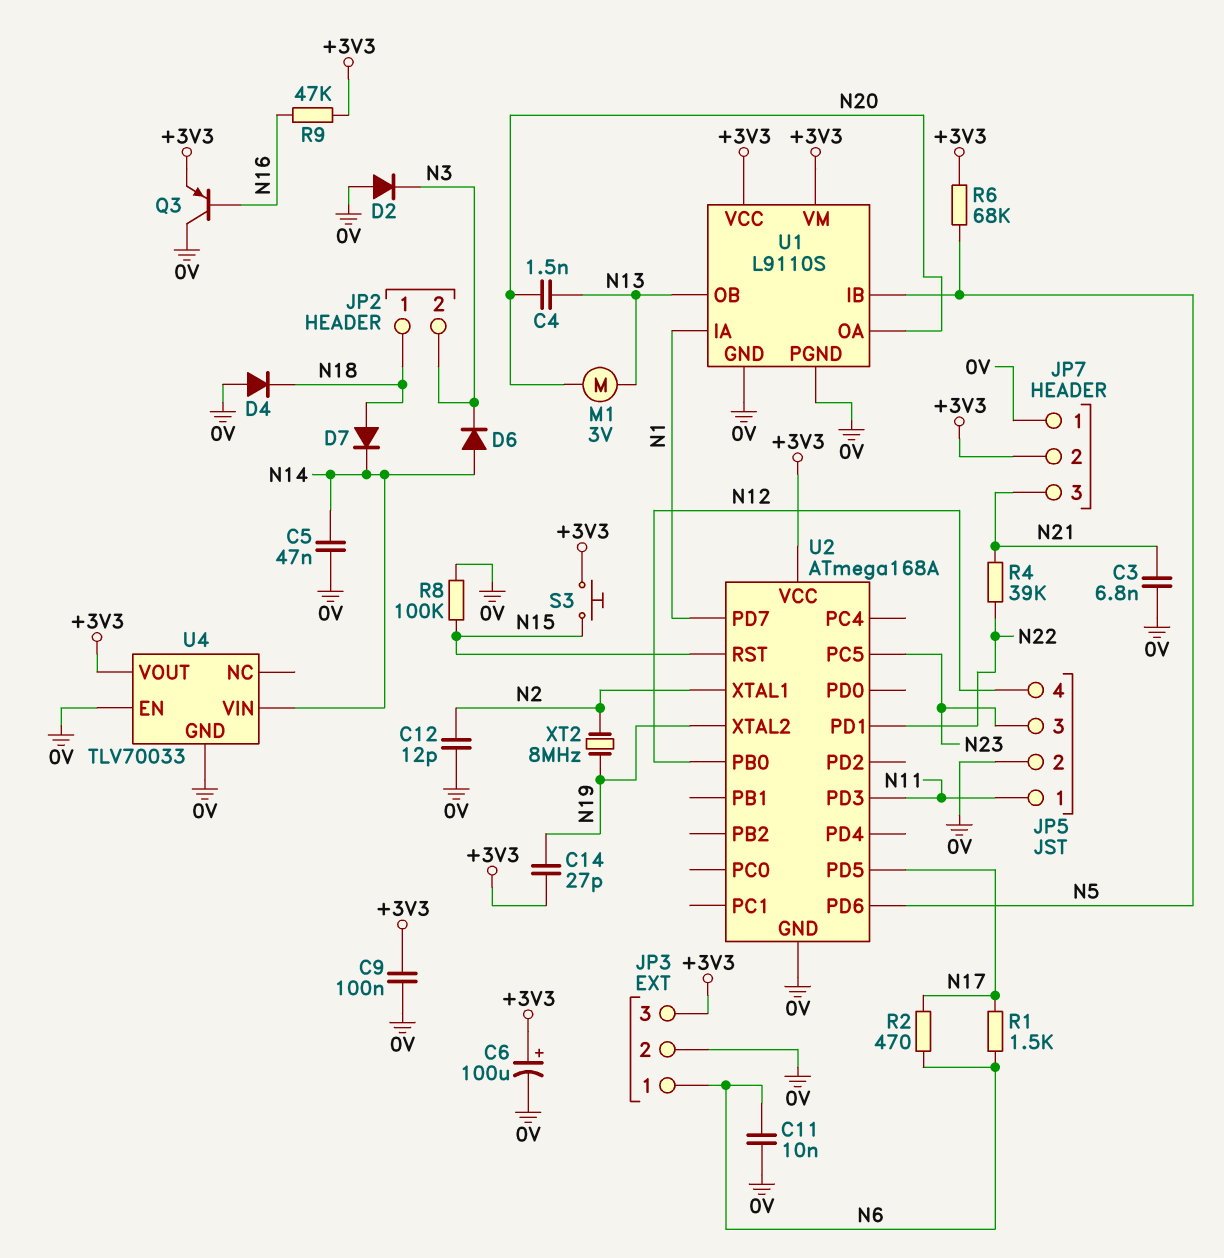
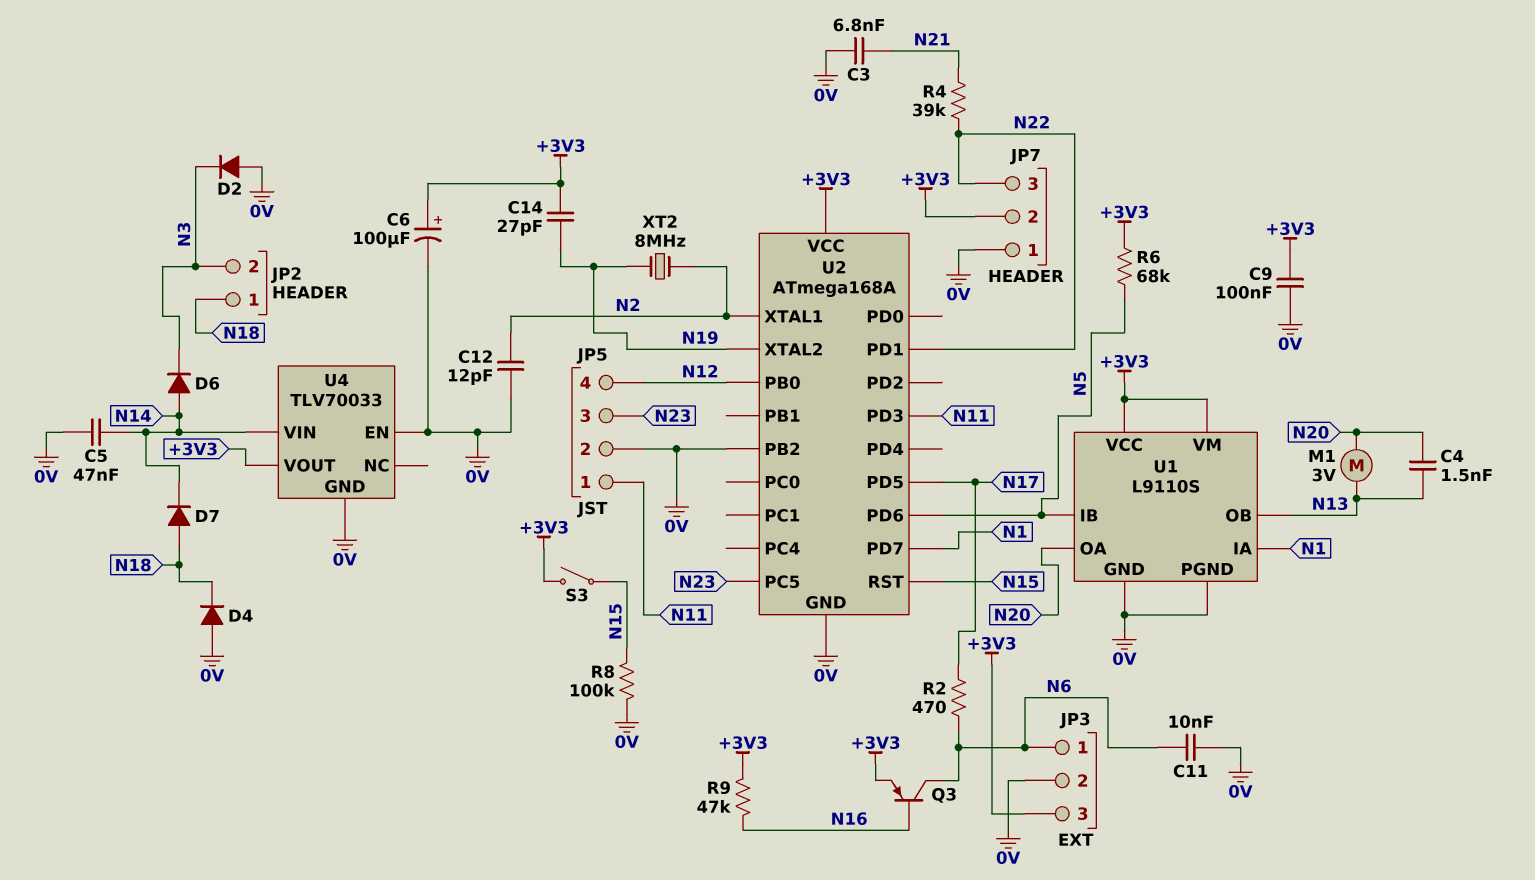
JP7 pin 3: N21 -> N22
Q3: PNP (B N16, C 0V, E +3V3) -> PNP (B N16, C N6, E +3V3)
R1: 1.5k (N6, N17) -> none
S3: button (+3V3, N15) -> switch (+3V3, N15)
U2 pin PB2: none -> 0V

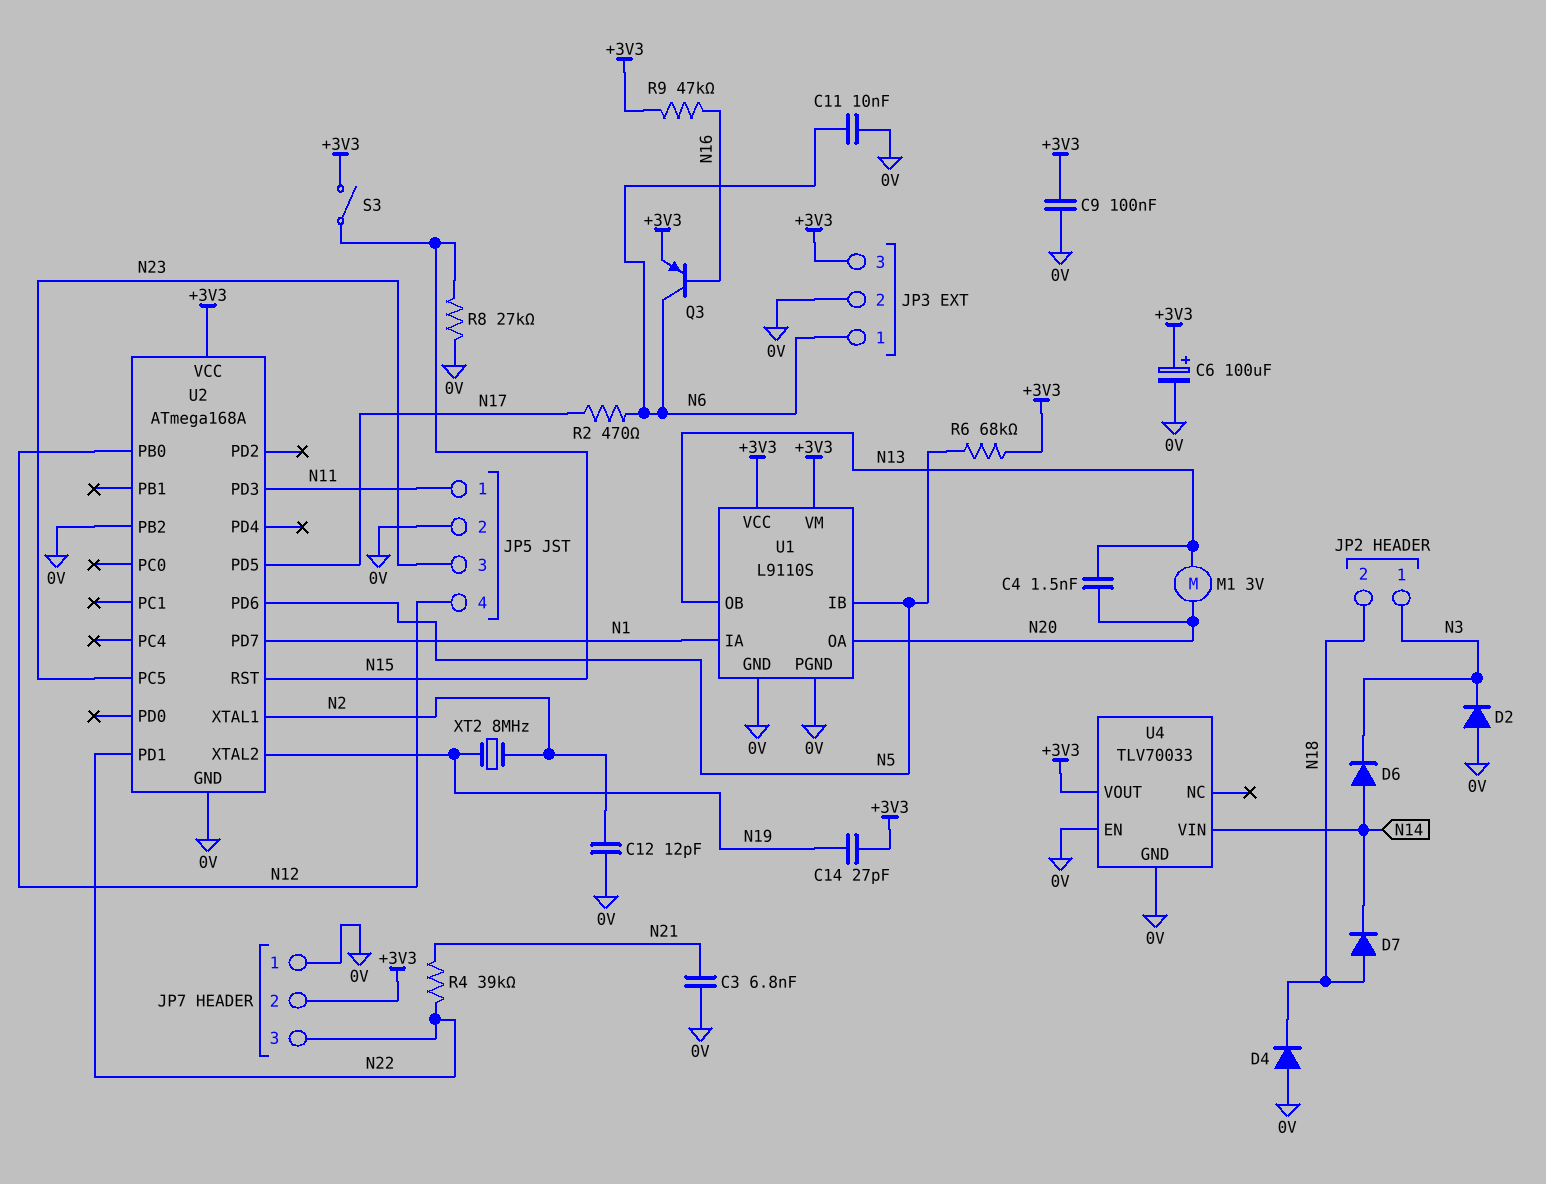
C5: 47nF (0V, N14) -> none
JP2 pin 1: N18 -> N3
JP2 pin 2: N3 -> N18
R8: 100k (0V, N15) -> 27k (0V, N15)

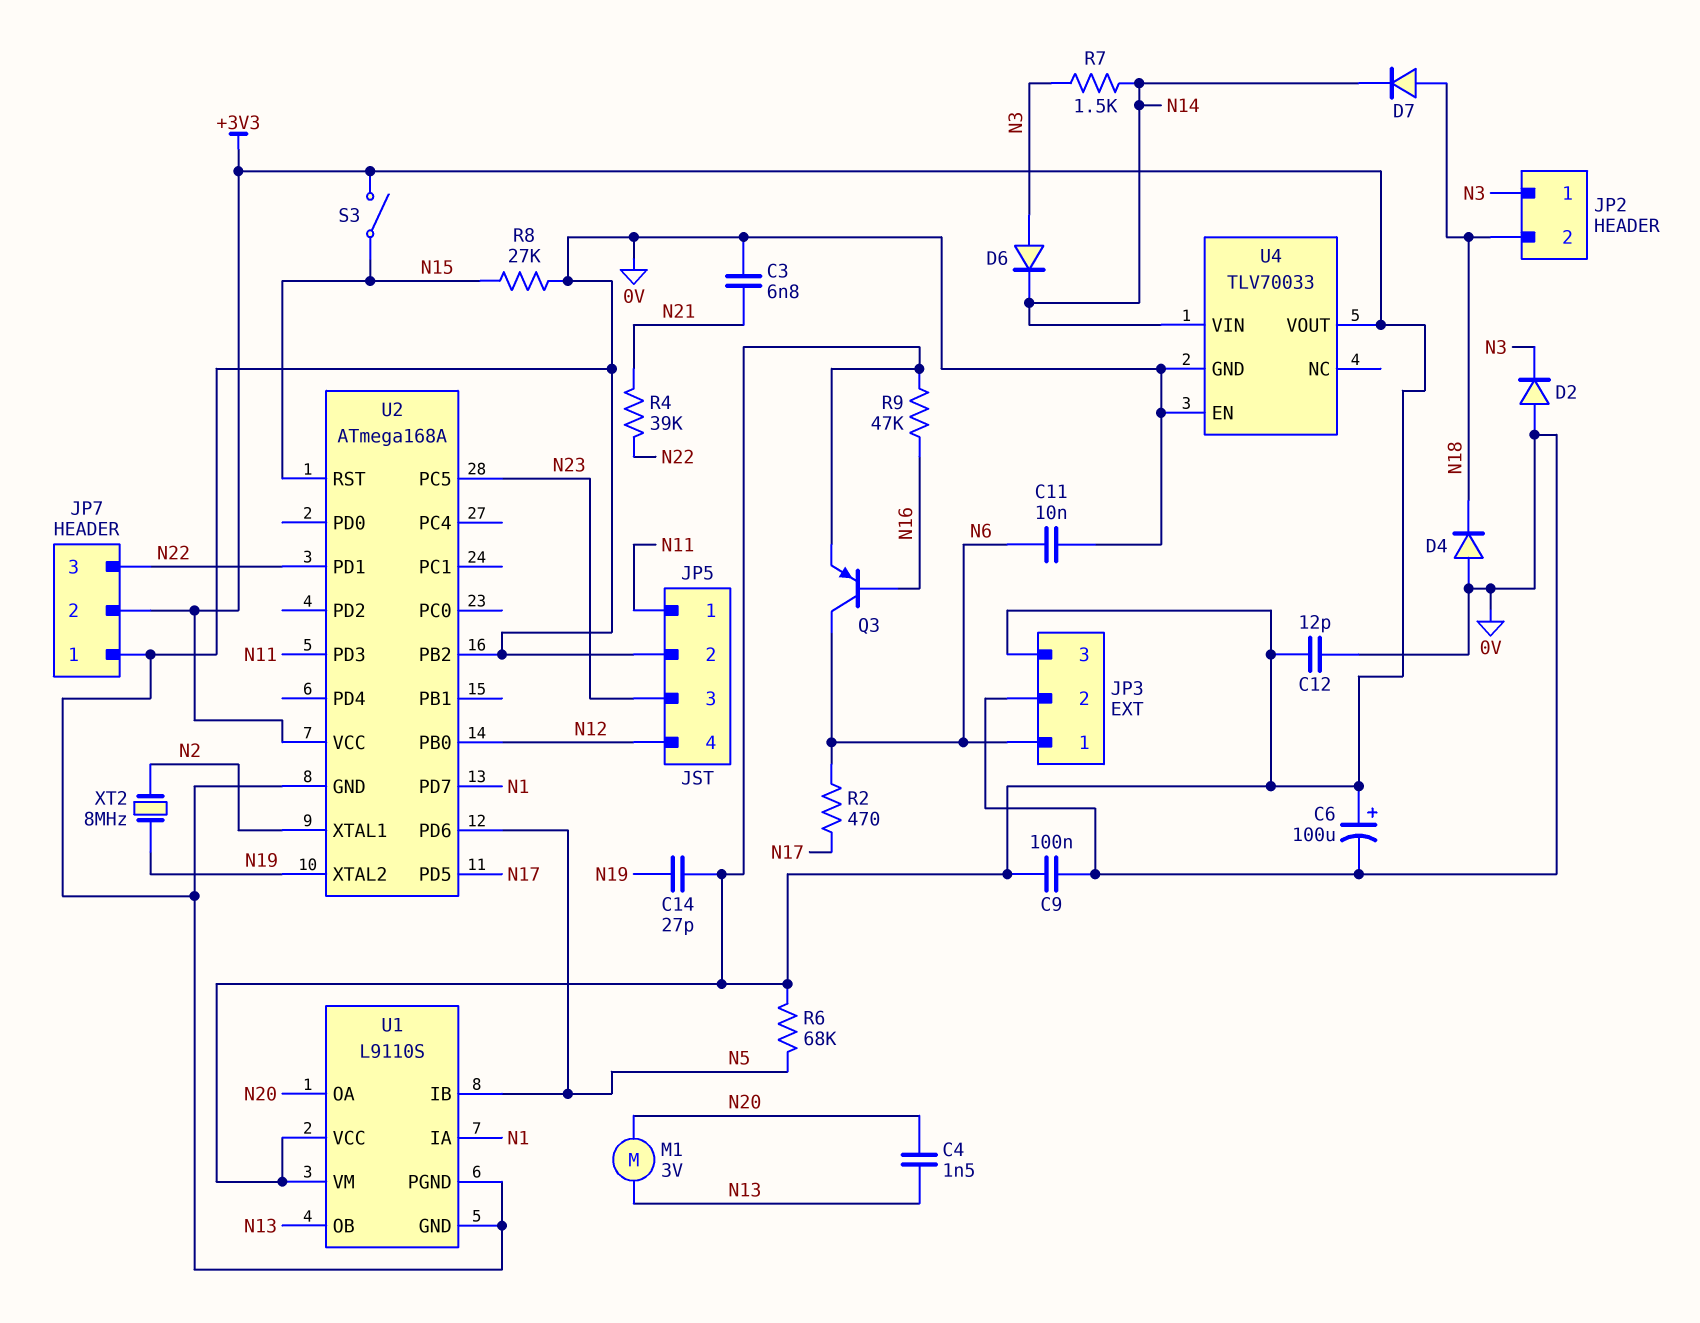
C12: 12pF (0V, N2) -> 12pF (+3V3, 0V)
D6: diode (A N14, K N3) -> diode (A N3, K N14)
R7: none -> 1.5k (N3, N14)

